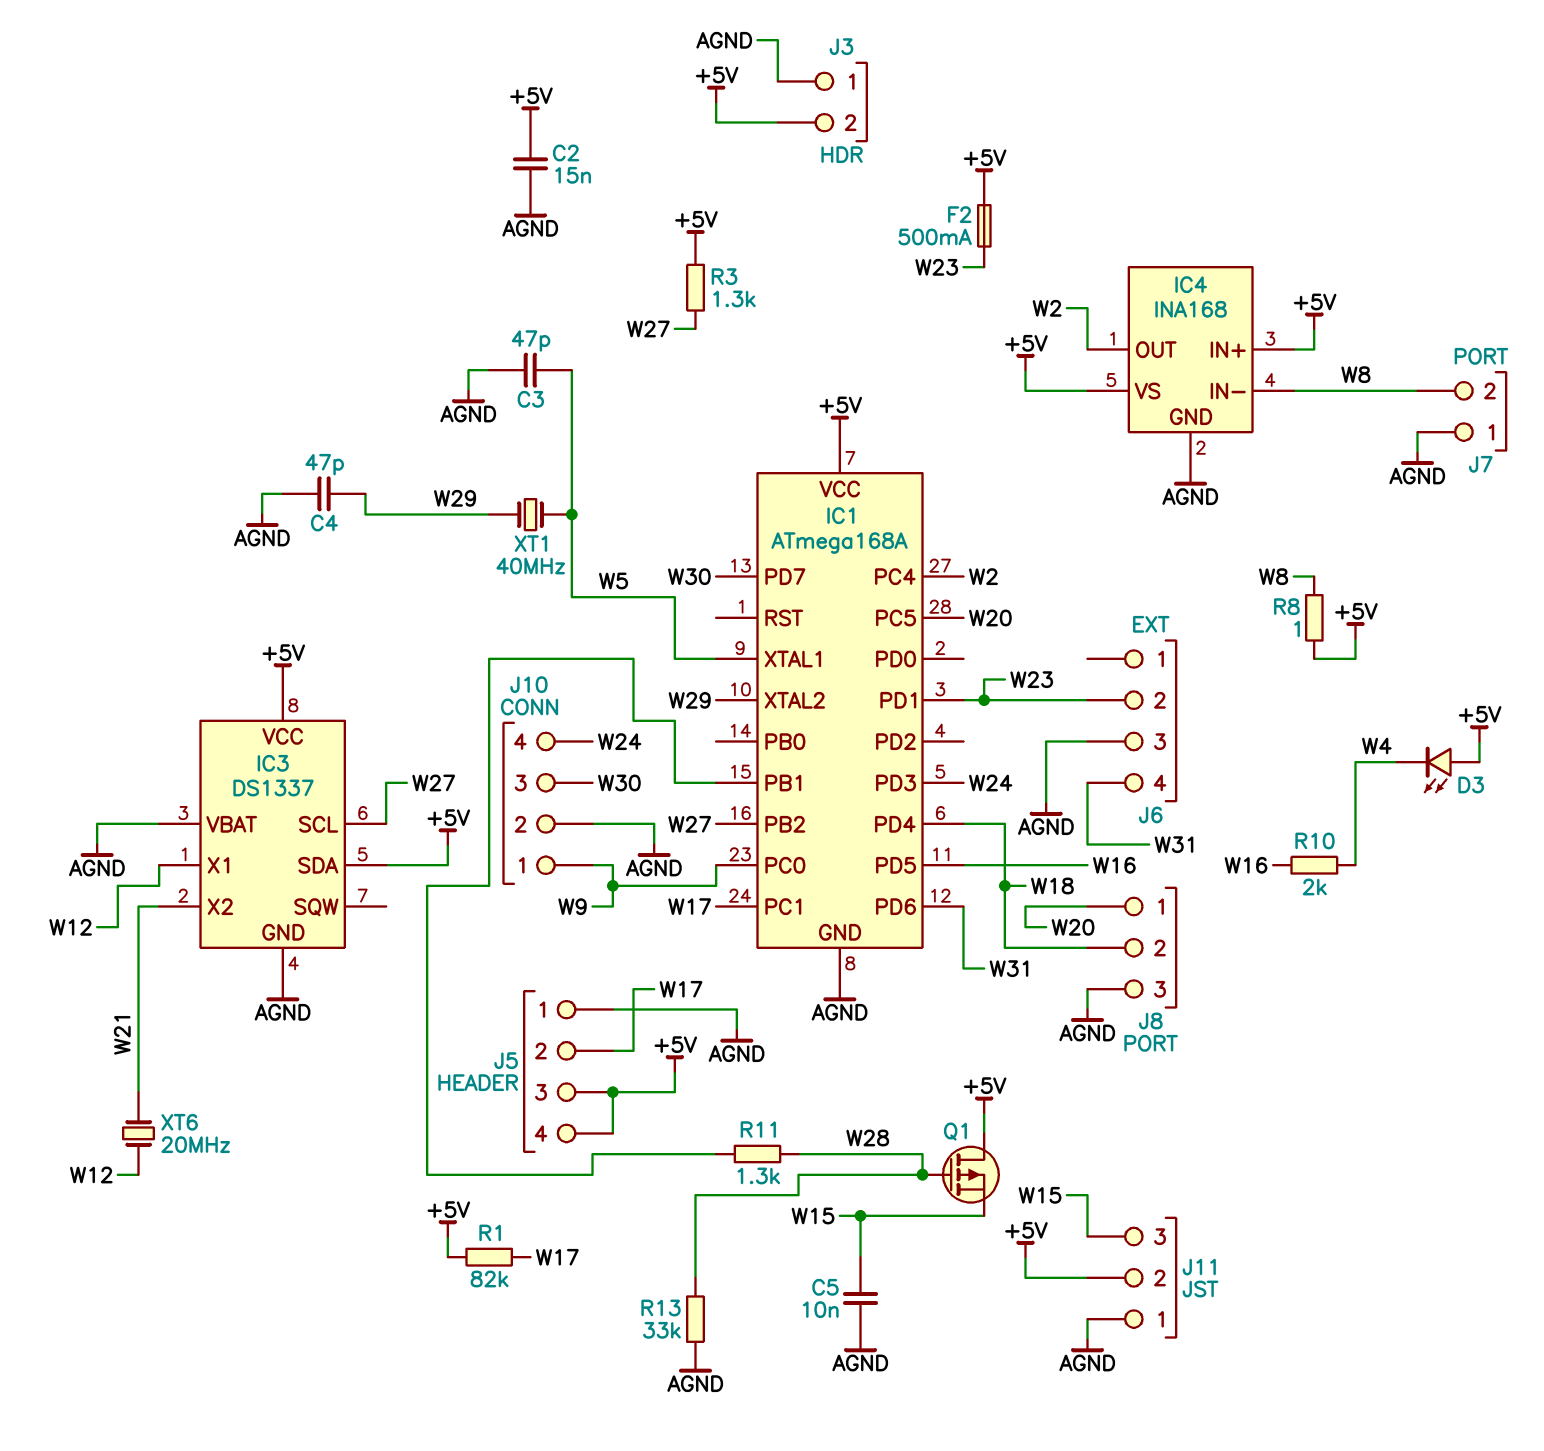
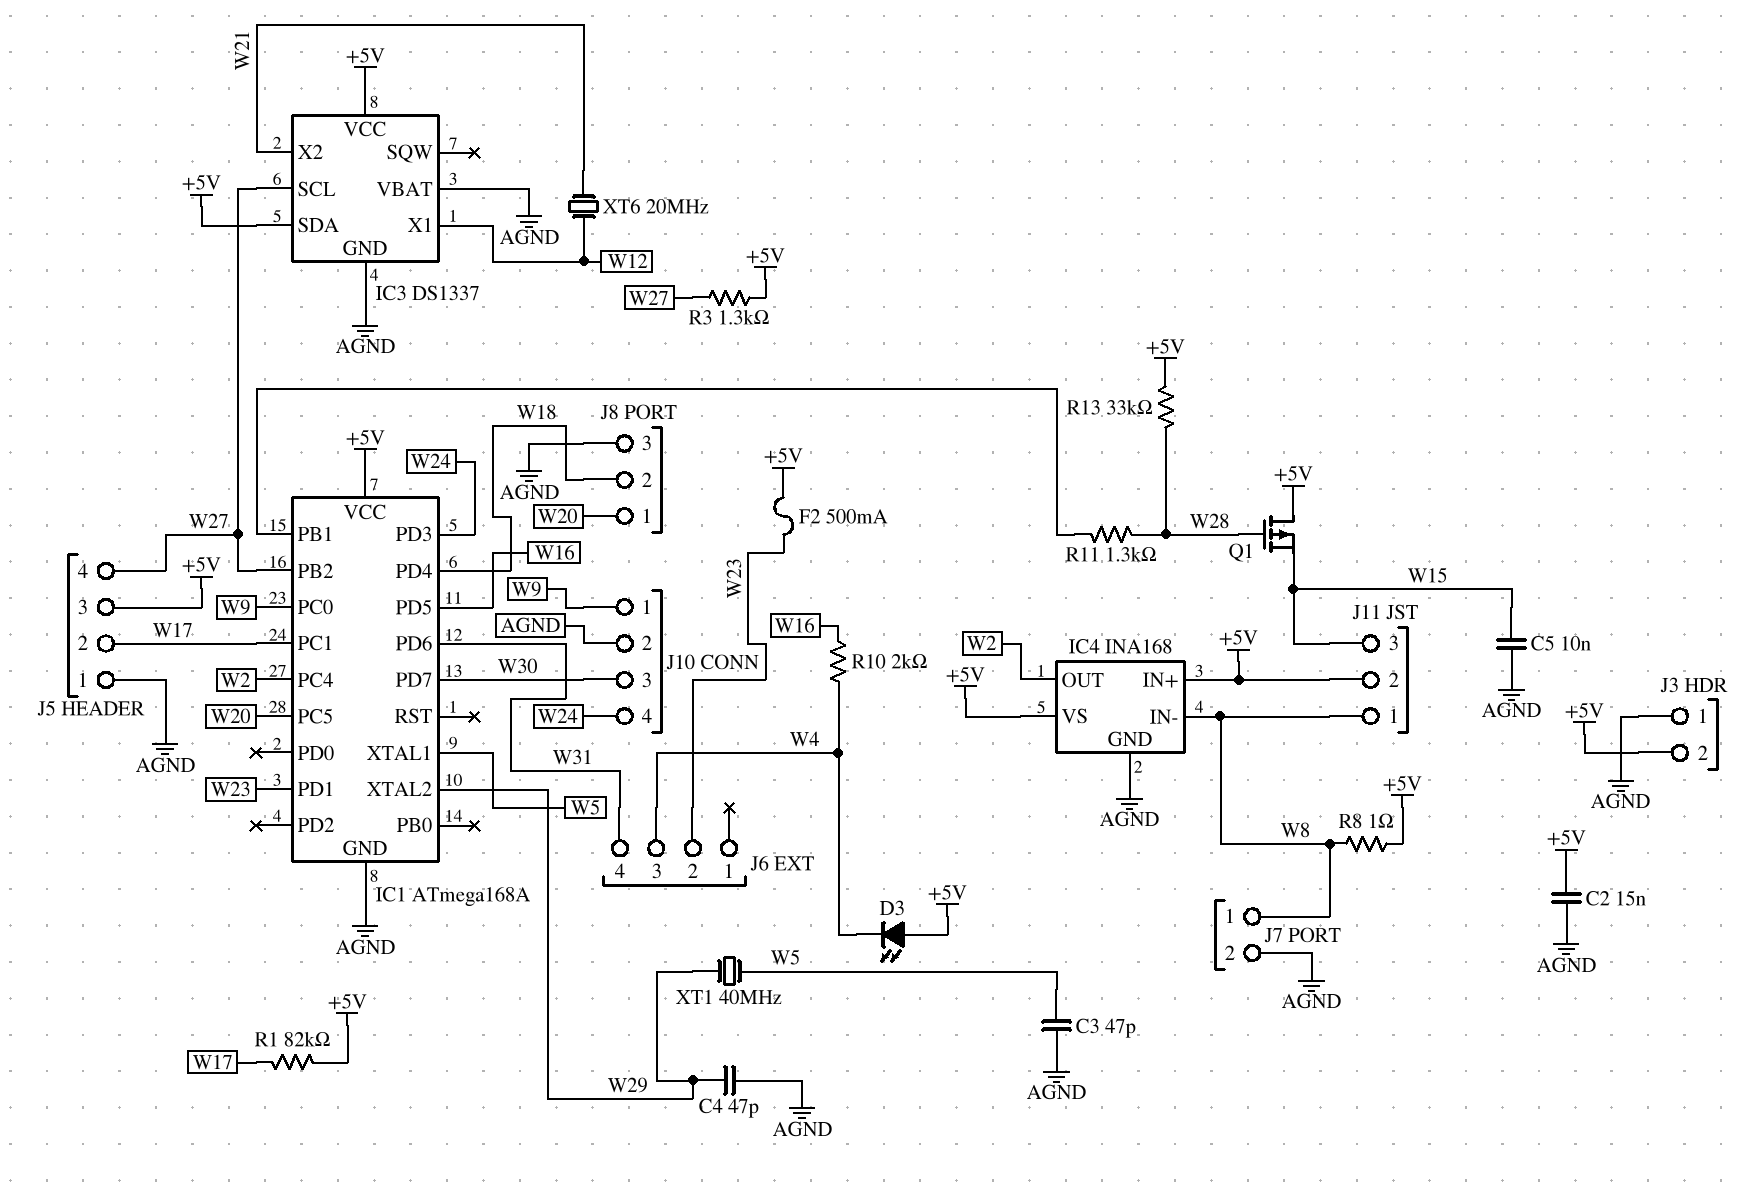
J5 pin 4: +5V -> W27
J6 pin 3: AGND -> W4
J7 pin 1: AGND -> W8
J7 pin 2: W8 -> AGND
J11 pin 1: AGND -> W8
R13: 33k (AGND, W28) -> 33k (+5V, W28)

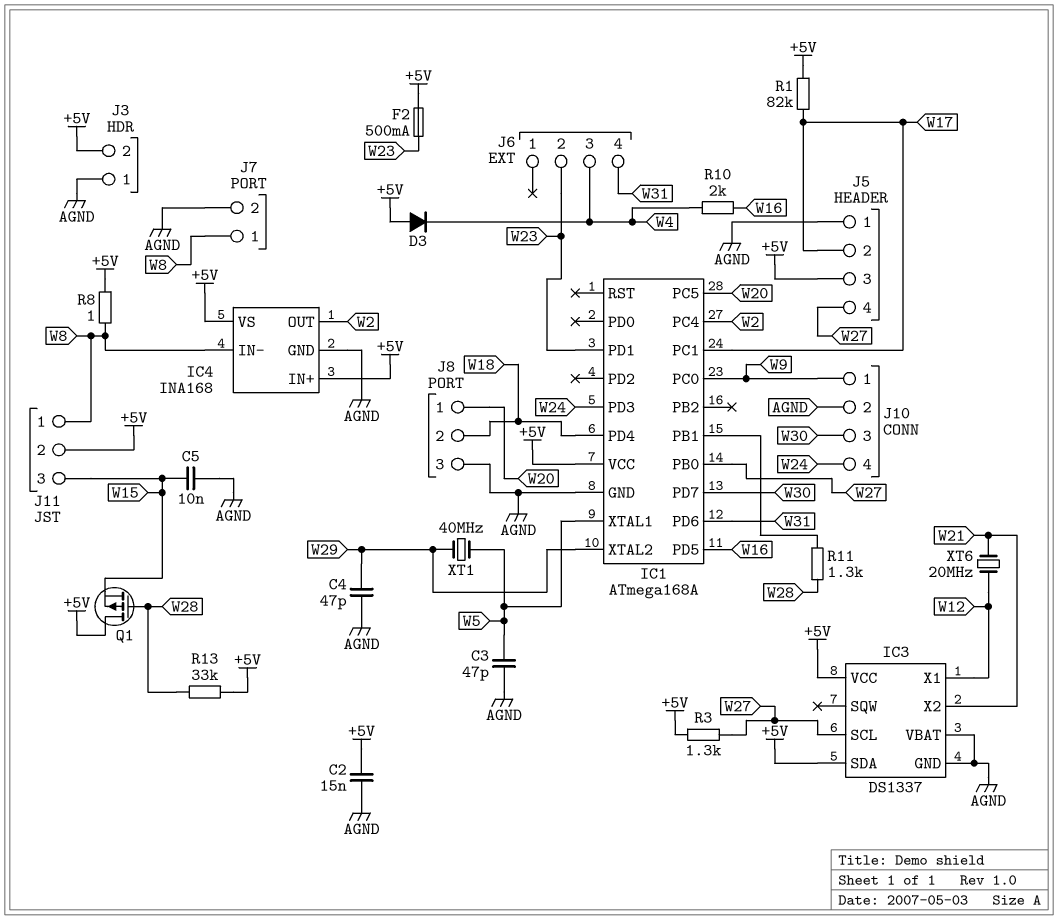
D3: LED (A +5V, K W4) -> diode (A +5V, K W4)
IC1 pin PB0: none -> W27
IC1 pin PB2: W27 -> none

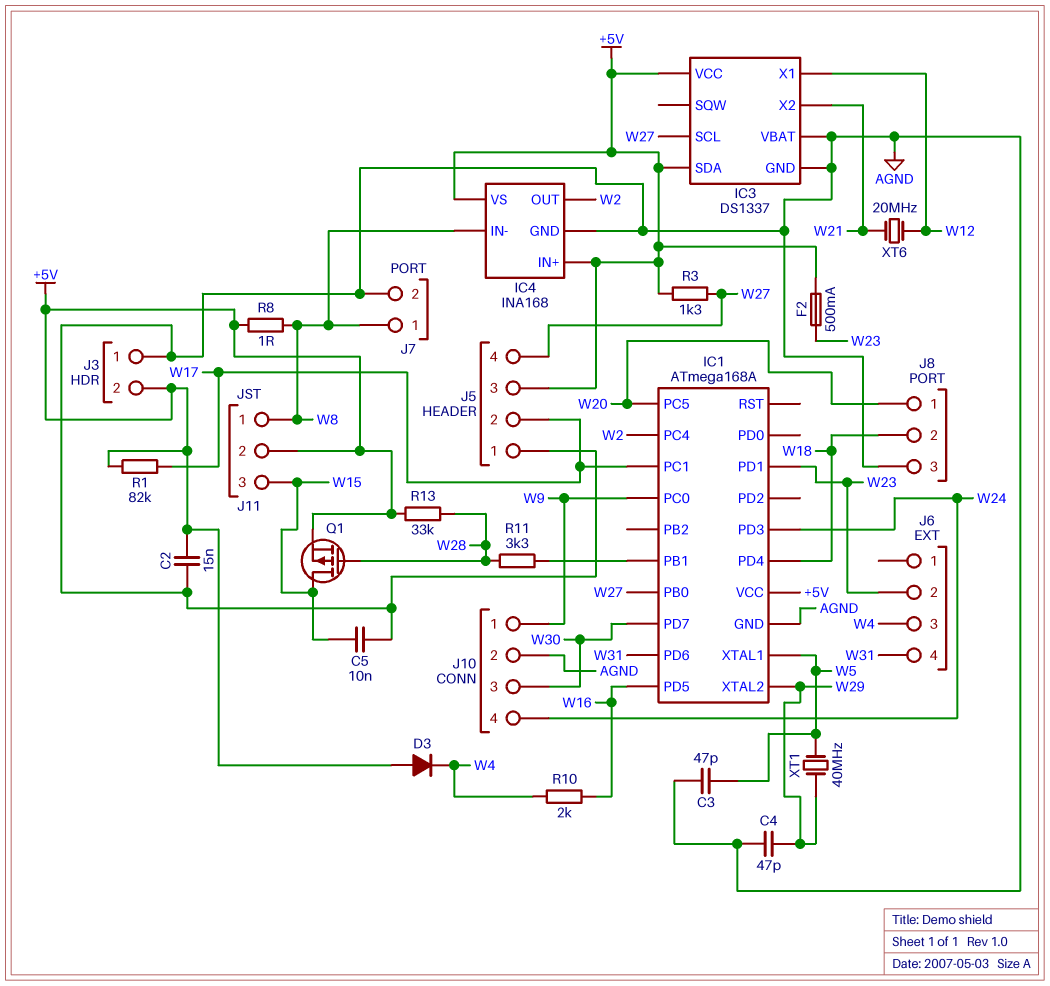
Q1: PMOS (G W28, D +5V, S W15) -> PMOS (G W28, D W15, S +5V)
R11: 1.3k (IC1/PB1, W28) -> 3.3k (IC1/PB1, W28)

